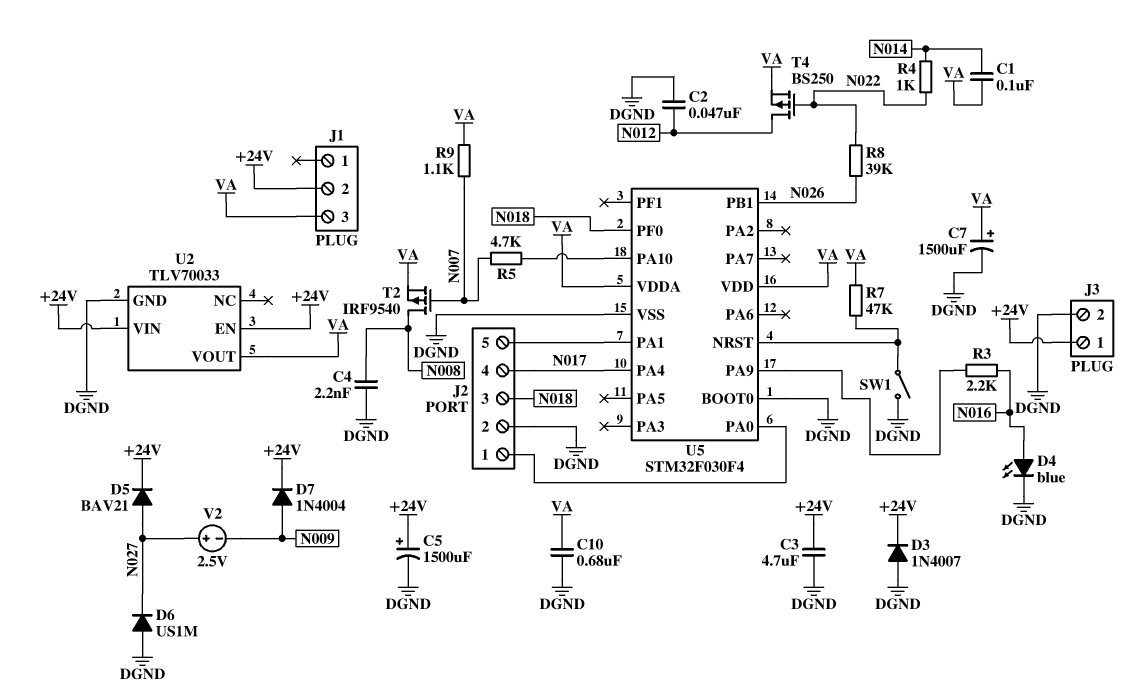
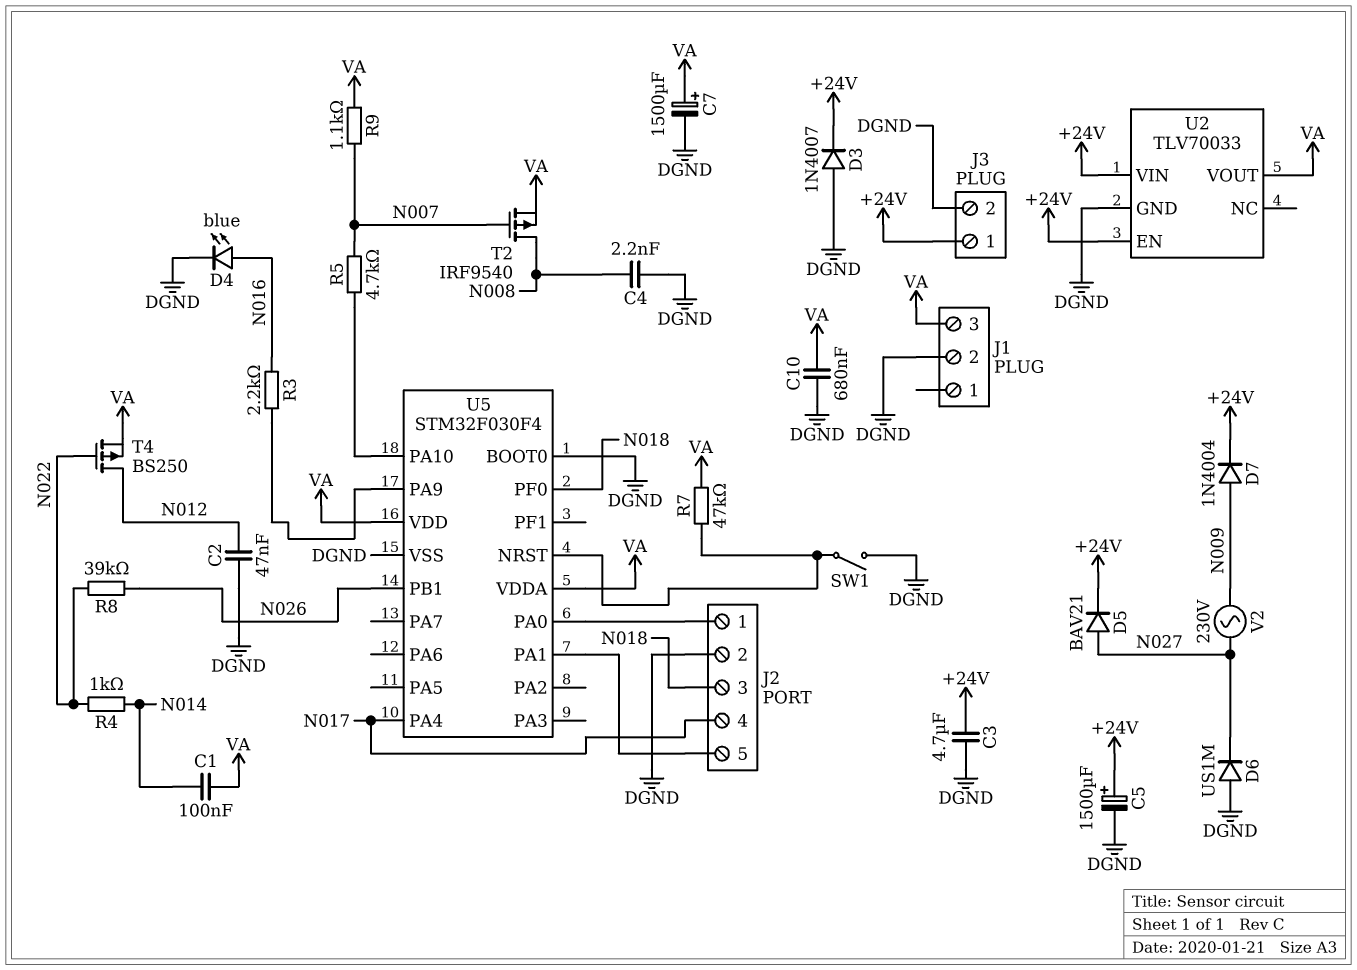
J1 pin 2: +24V -> DGND
V2: 2.5V (plus N027, minus N009) -> AC 230V (N009, N027)

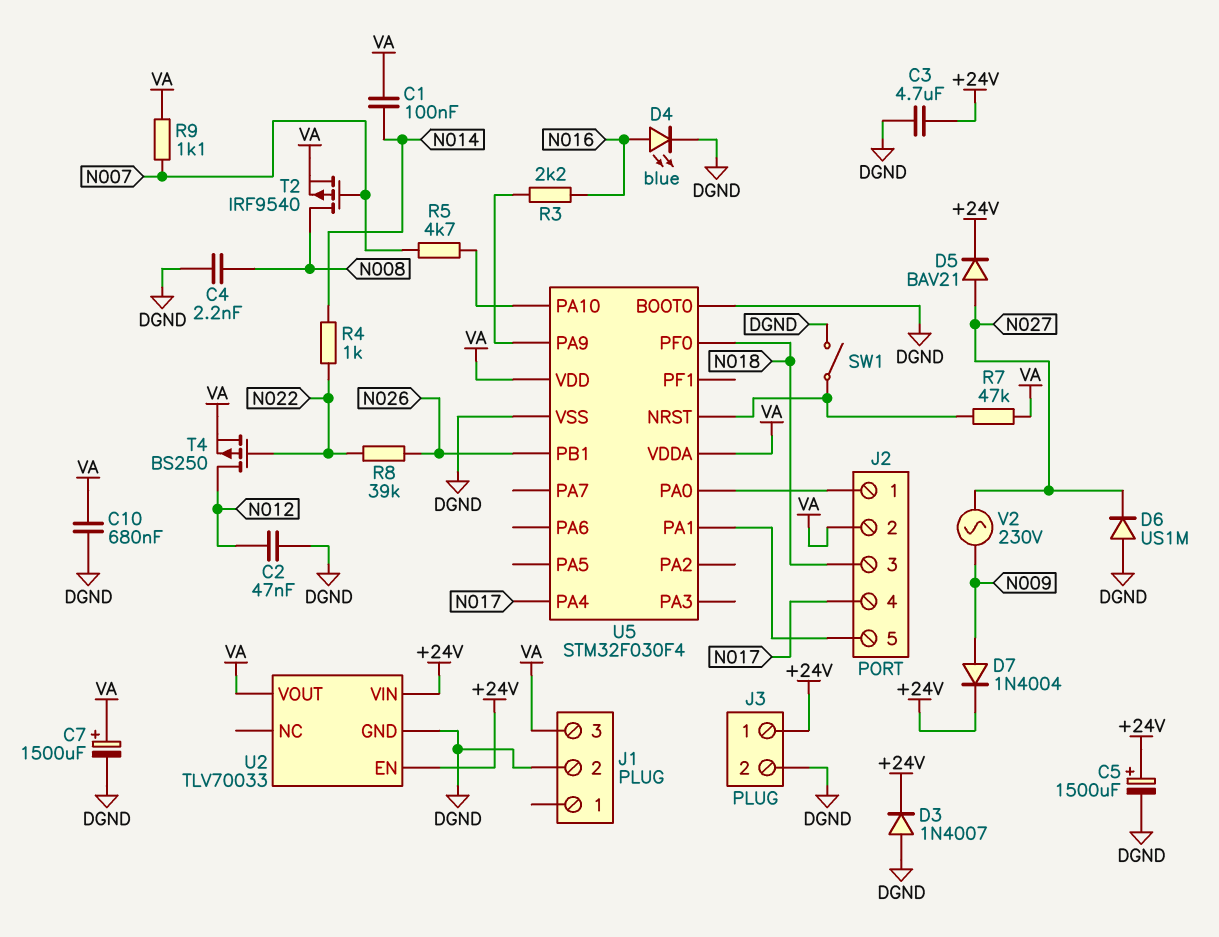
J2 pin 2: DGND -> VA

